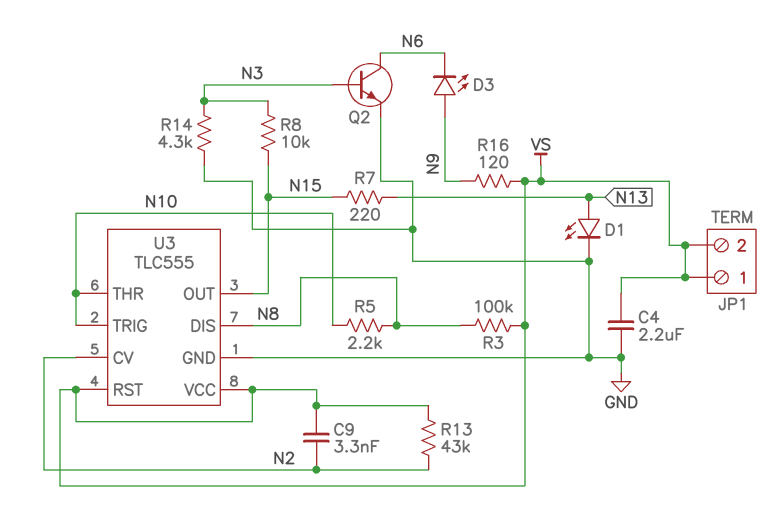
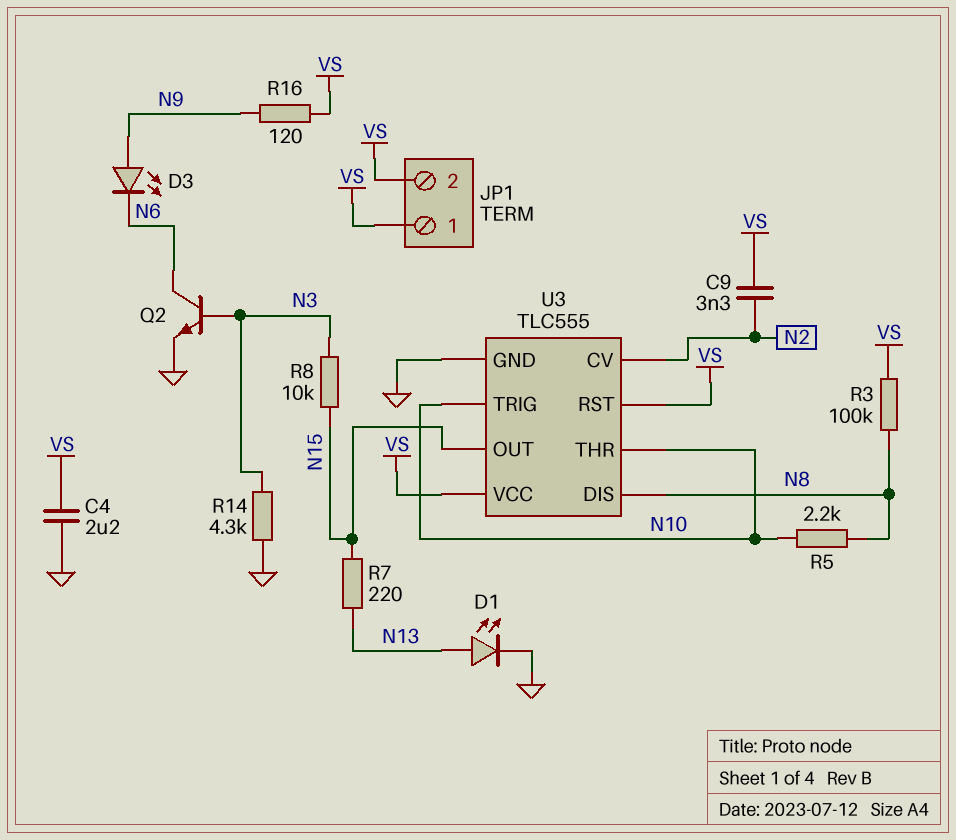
R13: 43k (N2, VS) -> none

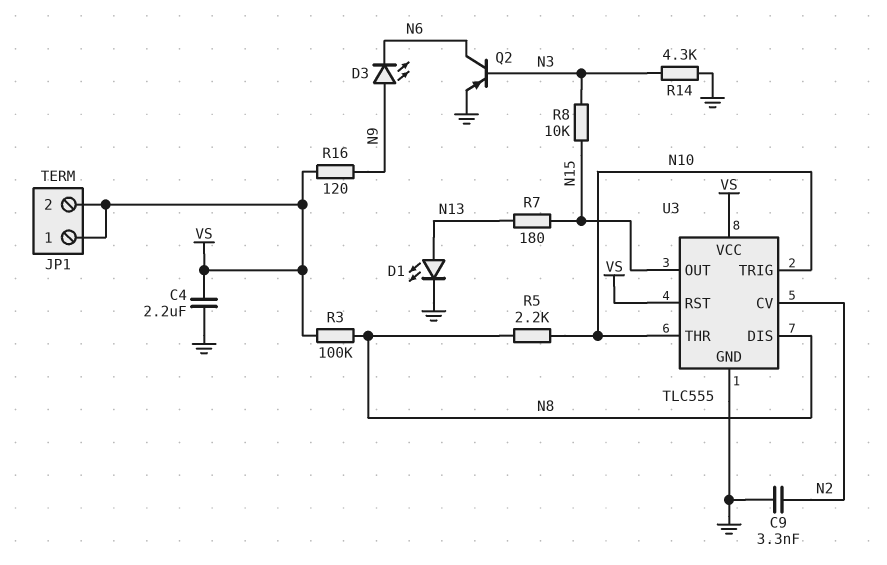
C9: 3.3nF (N2, VS) -> 3.3nF (GND, N2)
Q2: NPN (B N3, C N6, E GND) -> PNP (B N3, C N6, E GND)
R7: 220 (N13, N15) -> 180 (N13, N15)

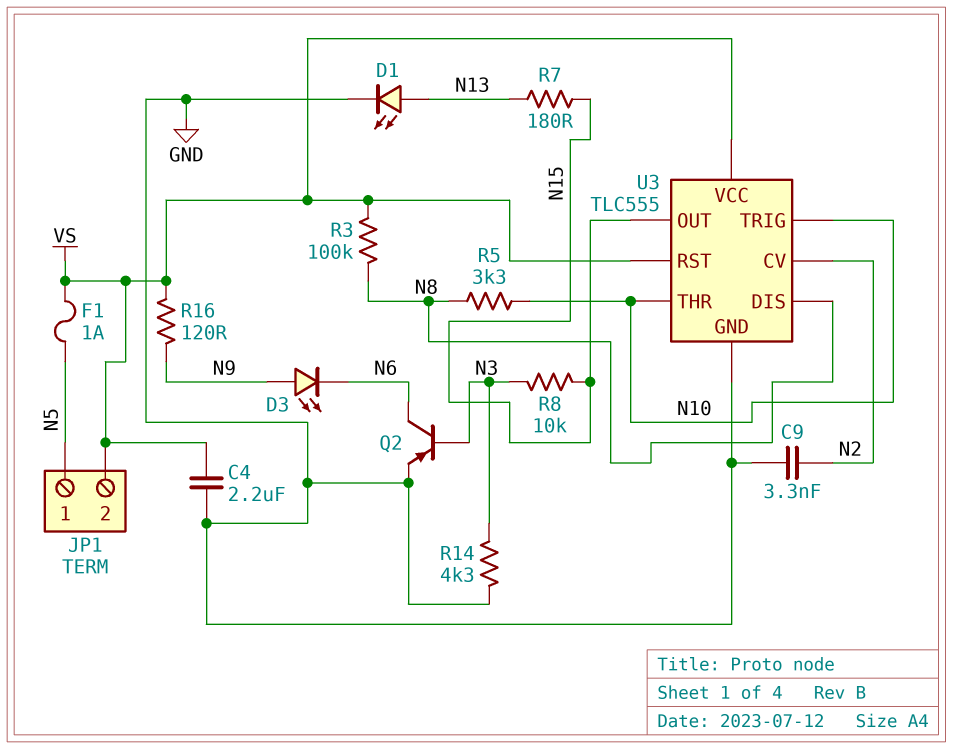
F1: none -> 1A (N5, VS)
JP1 pin 1: VS -> N5
R5: 2.2k (N8, N10) -> 3.3k (N8, N10)

